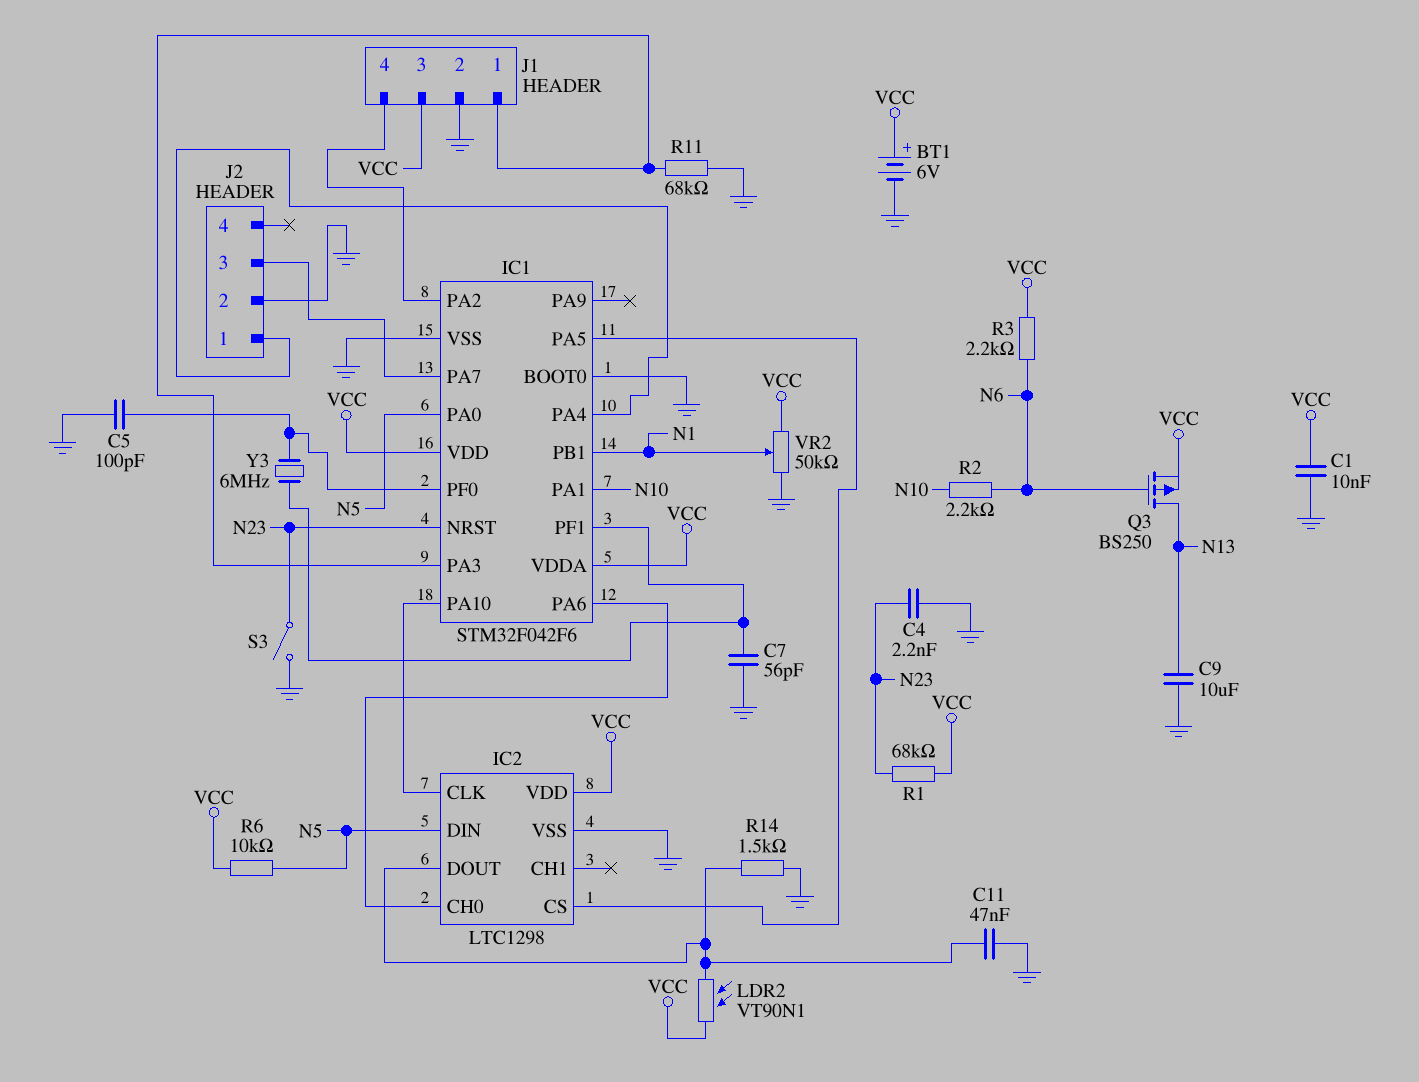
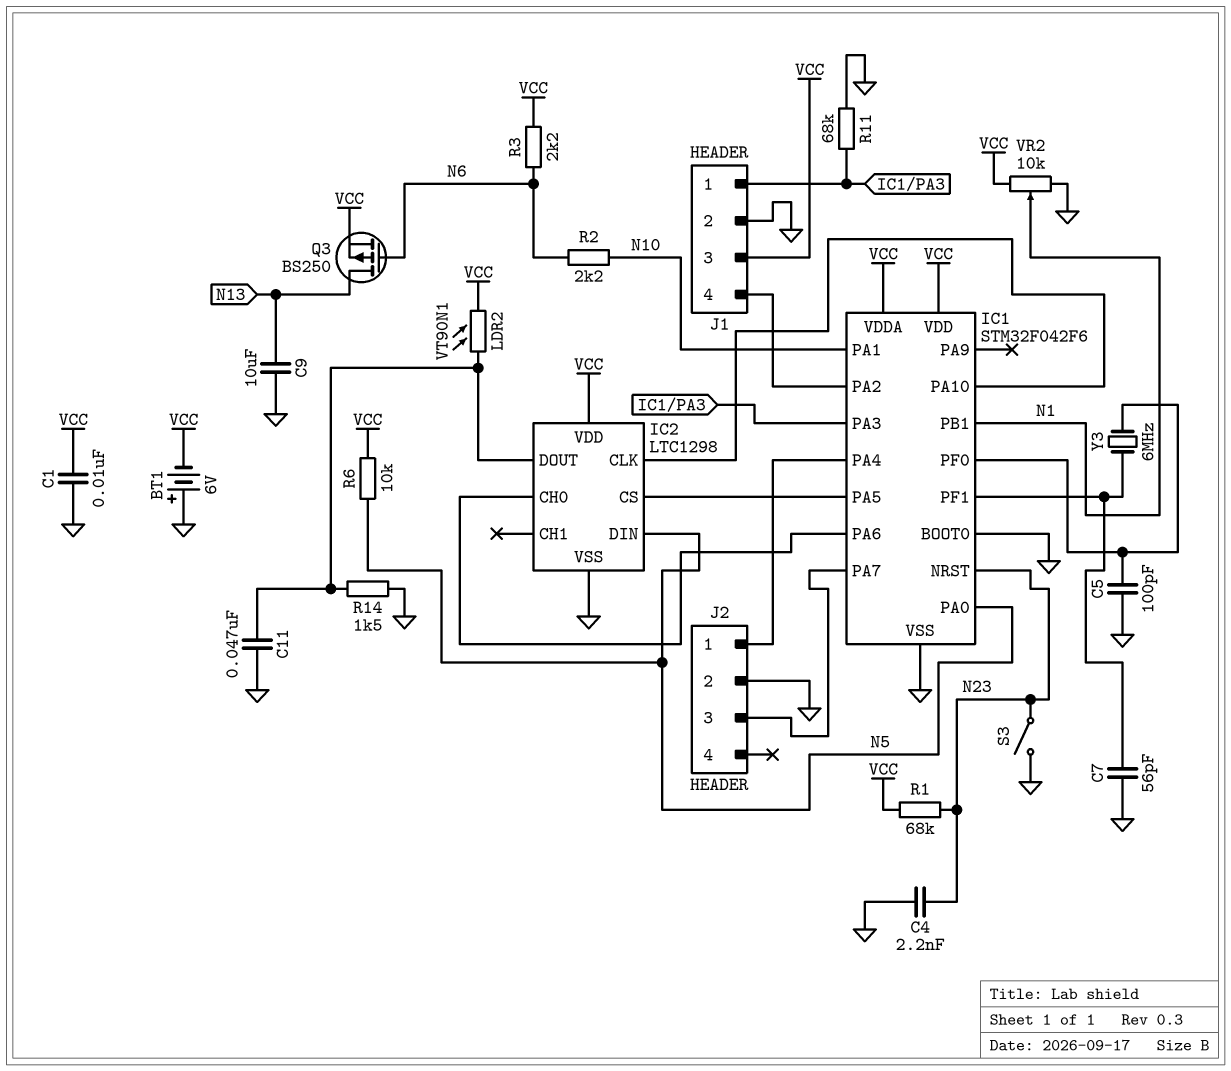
BT1: 6V (plus VCC, minus GND) -> 6V (plus GND, minus VCC)
VR2: 50k (GND, VCC, wiper N1) -> 10k (GND, VCC, wiper N1)

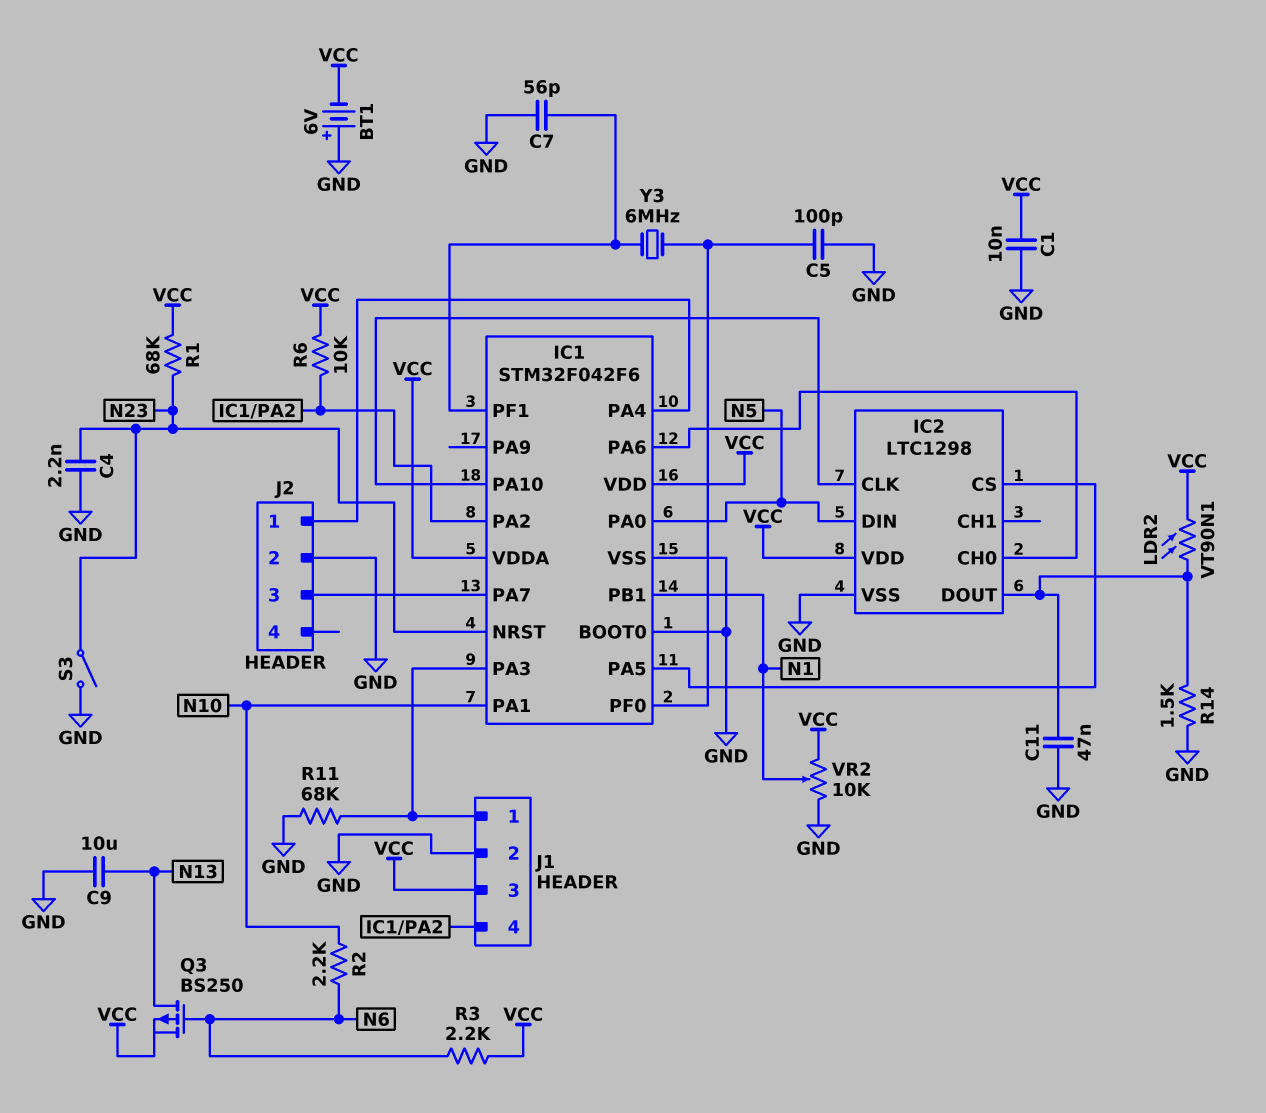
R6: 10k (N5, VCC) -> 10k (IC1/PA2, VCC)

